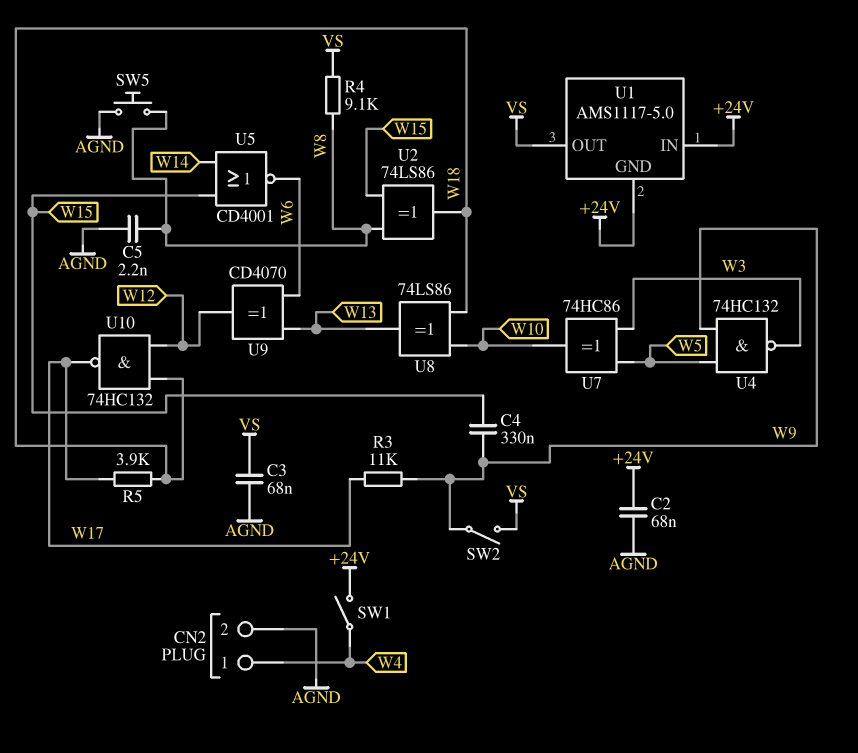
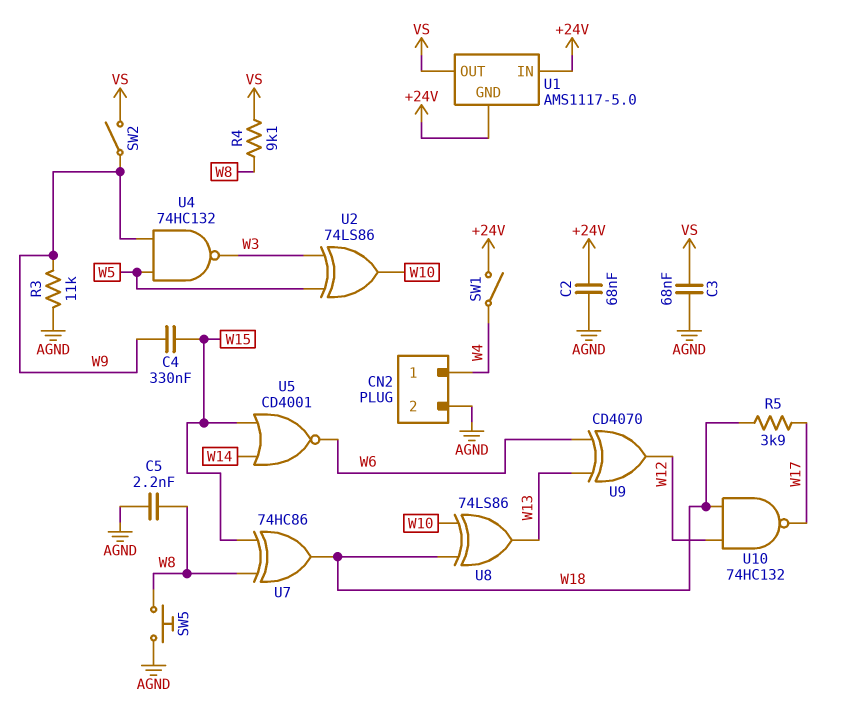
R3: 11k (W9, W17) -> 11k (AGND, W9)
U2: XOR 74LS86 (in W8, in W15, out W18) -> XOR 74LS86 (in W3, in W5, out W10)
U7: XOR 74HC86 (in W3, in W5, out W10) -> XOR 74HC86 (in W8, in W15, out W18)

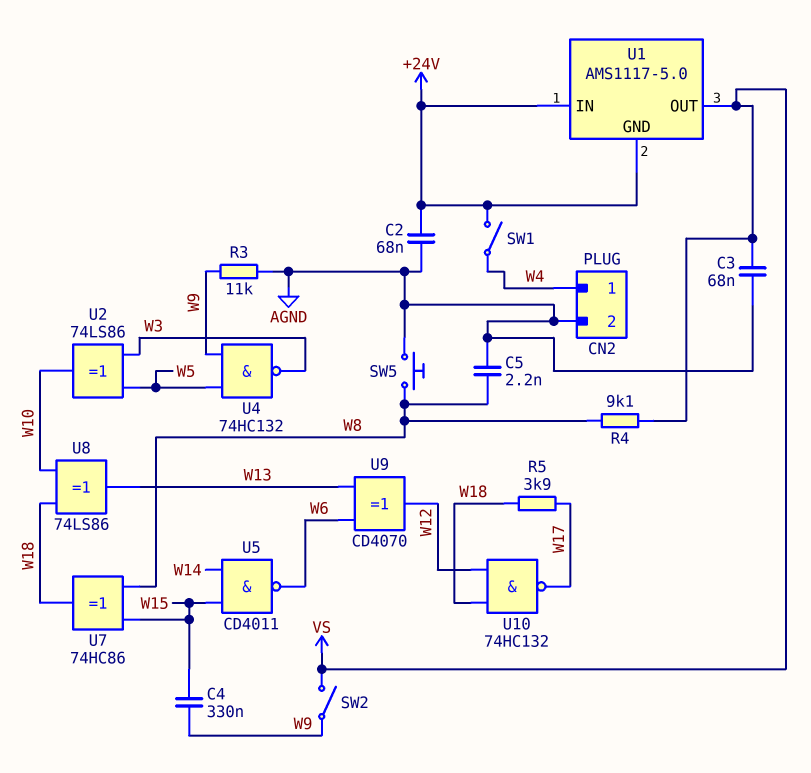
U5: NOR CD4001 (in W14, in W15, out W6) -> NAND CD4011 (in W14, in W15, out W6)

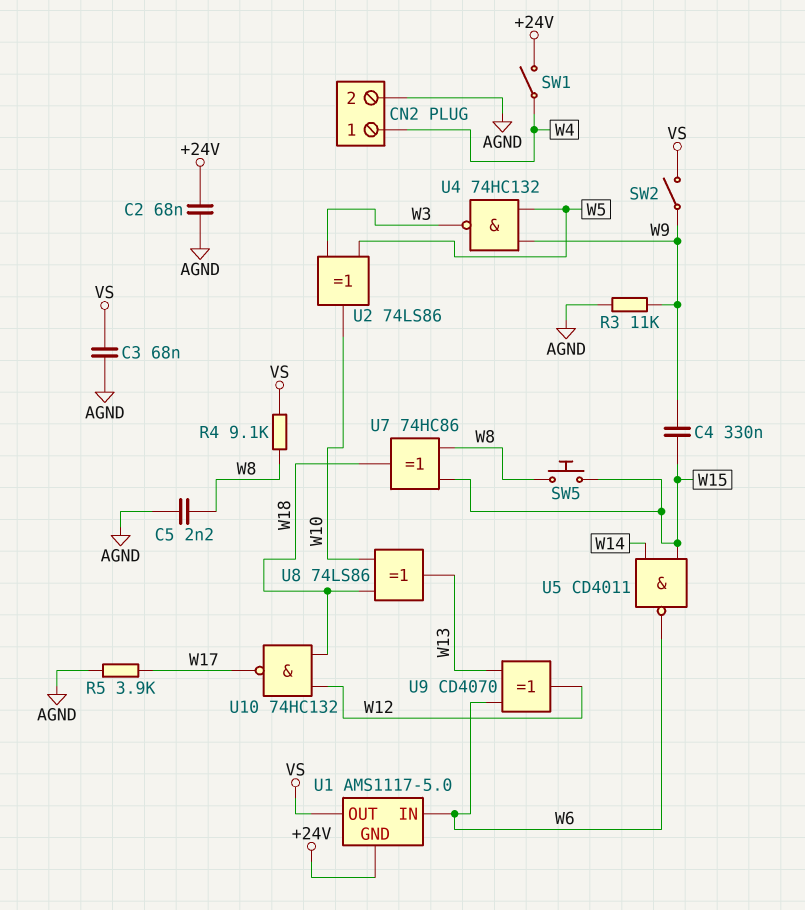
R5: 3.9k (W17, W18) -> 3.9k (AGND, W17)
SW5: button (AGND, W8) -> button (W8, W15)
U1 pin IN: +24V -> W6

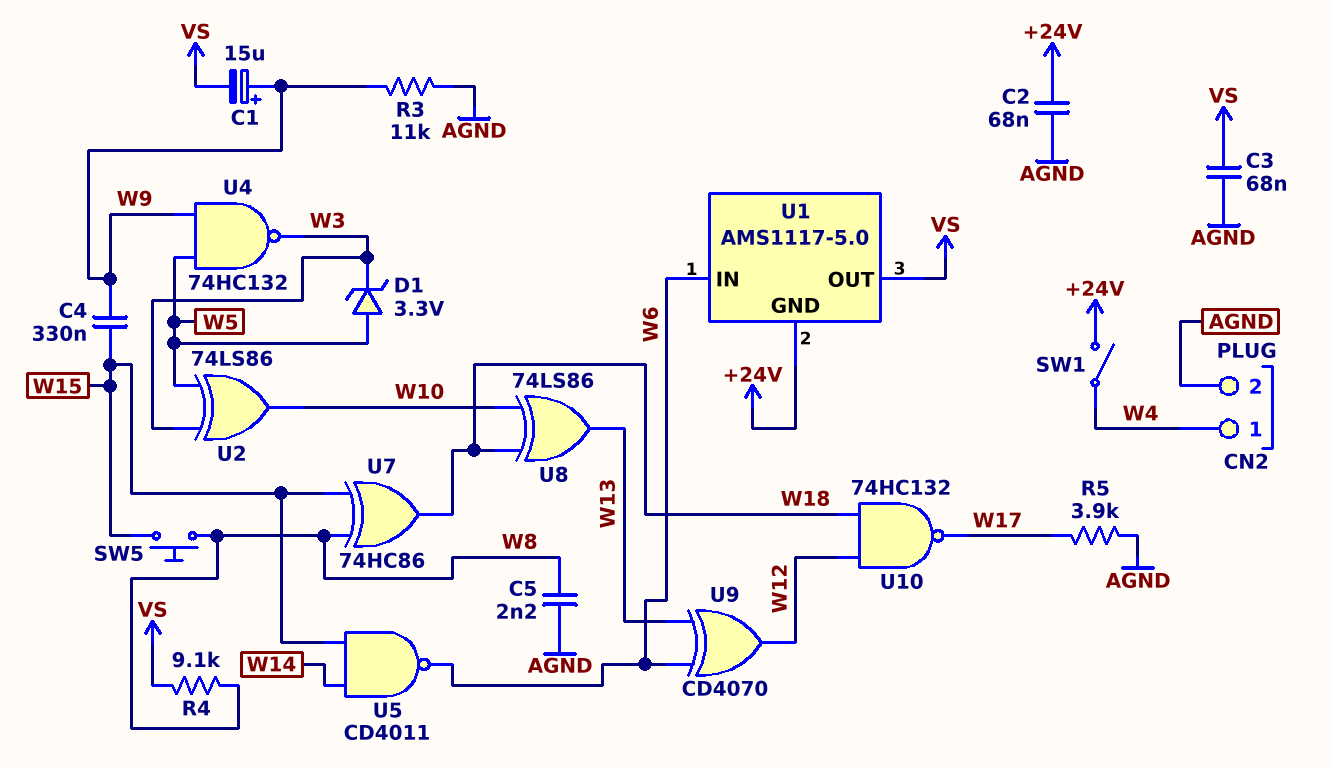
C1: none -> 15uF (plus W9, minus VS)
D1: none -> zener 3.3V (A W5, K W3)
SW2: switch (VS, W9) -> none

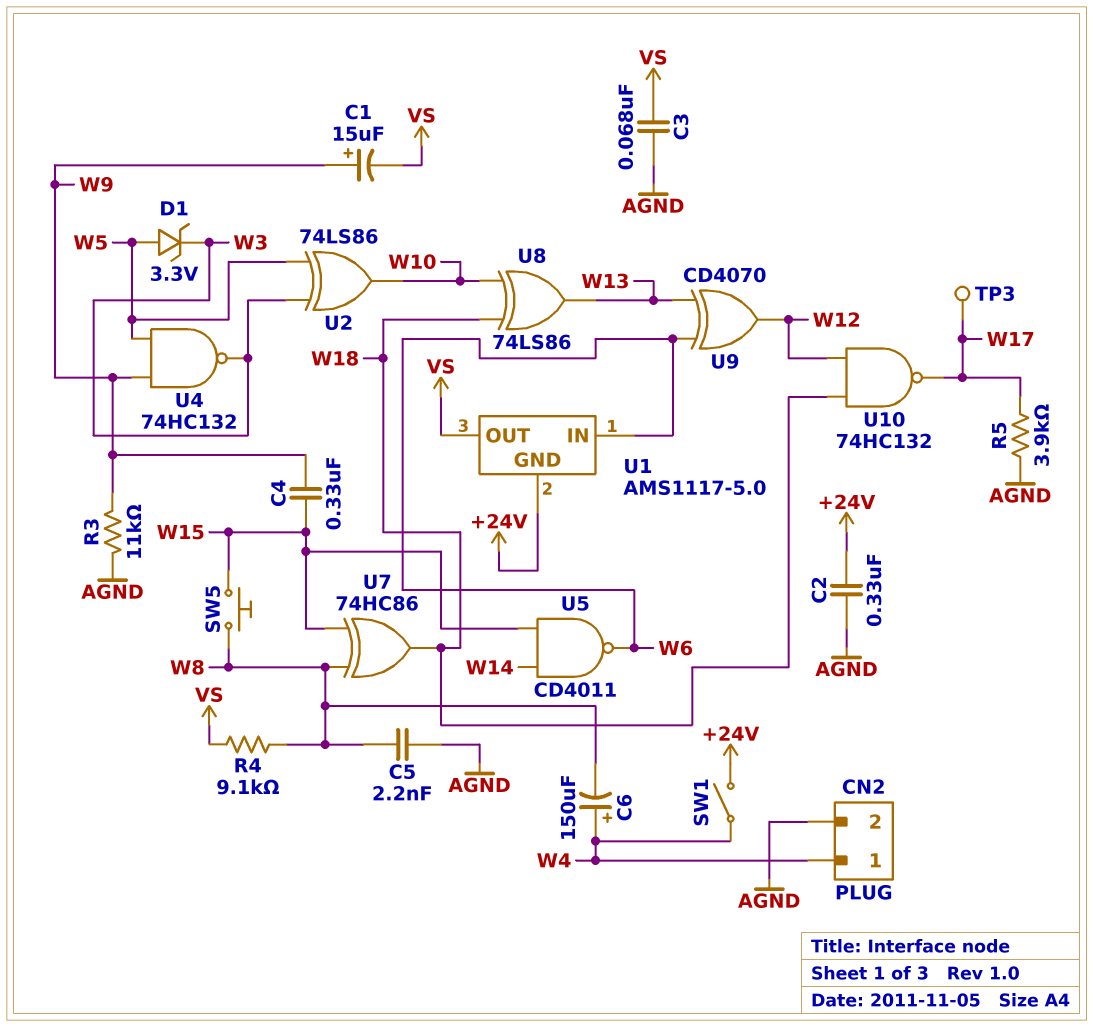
C2: 68nF (+24V, AGND) -> 330nF (+24V, AGND)
C6: none -> 150uF (plus W4, minus W8)
TP3: none -> test point (W17)

